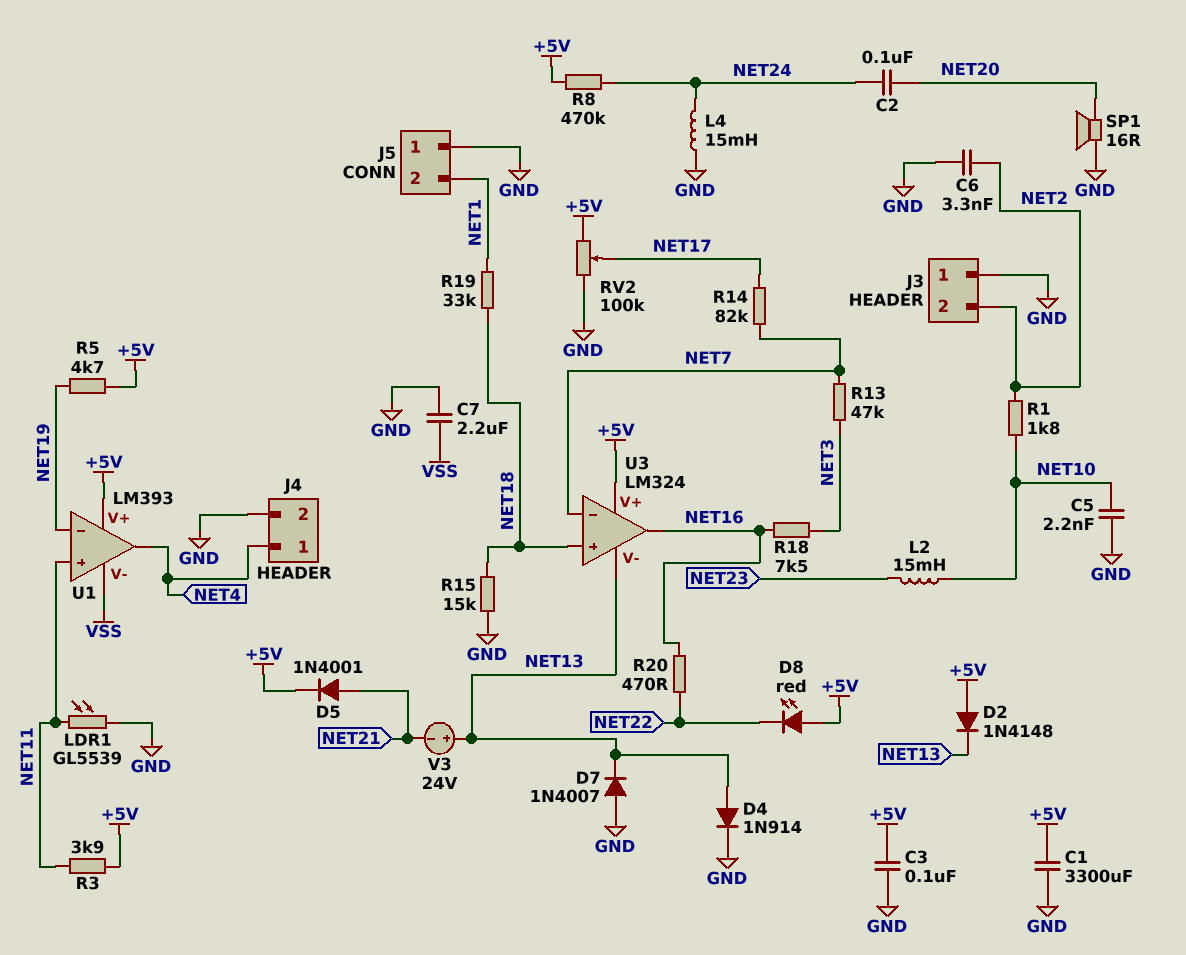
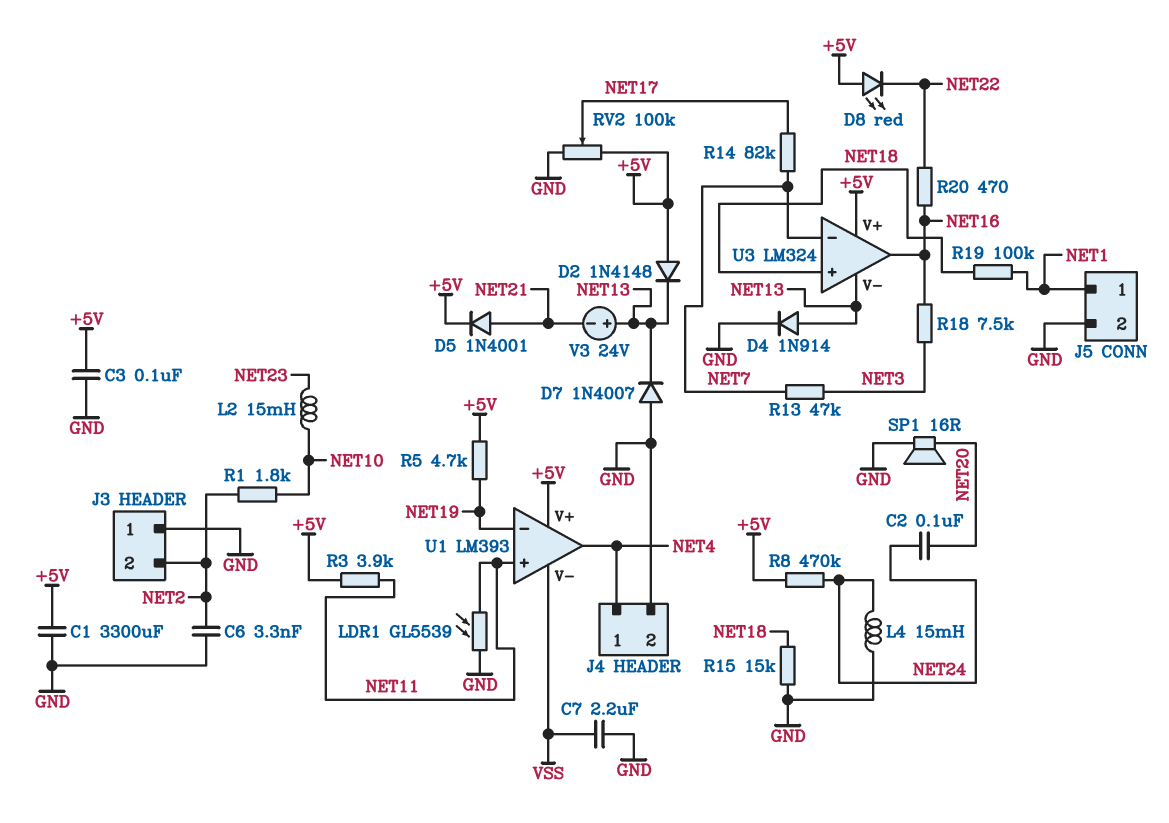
C5: 2.2nF (GND, NET10) -> none
J5 pin 1: GND -> NET1
J5 pin 2: NET1 -> GND
R19: 33k (NET1, NET18) -> 100k (NET1, NET18)

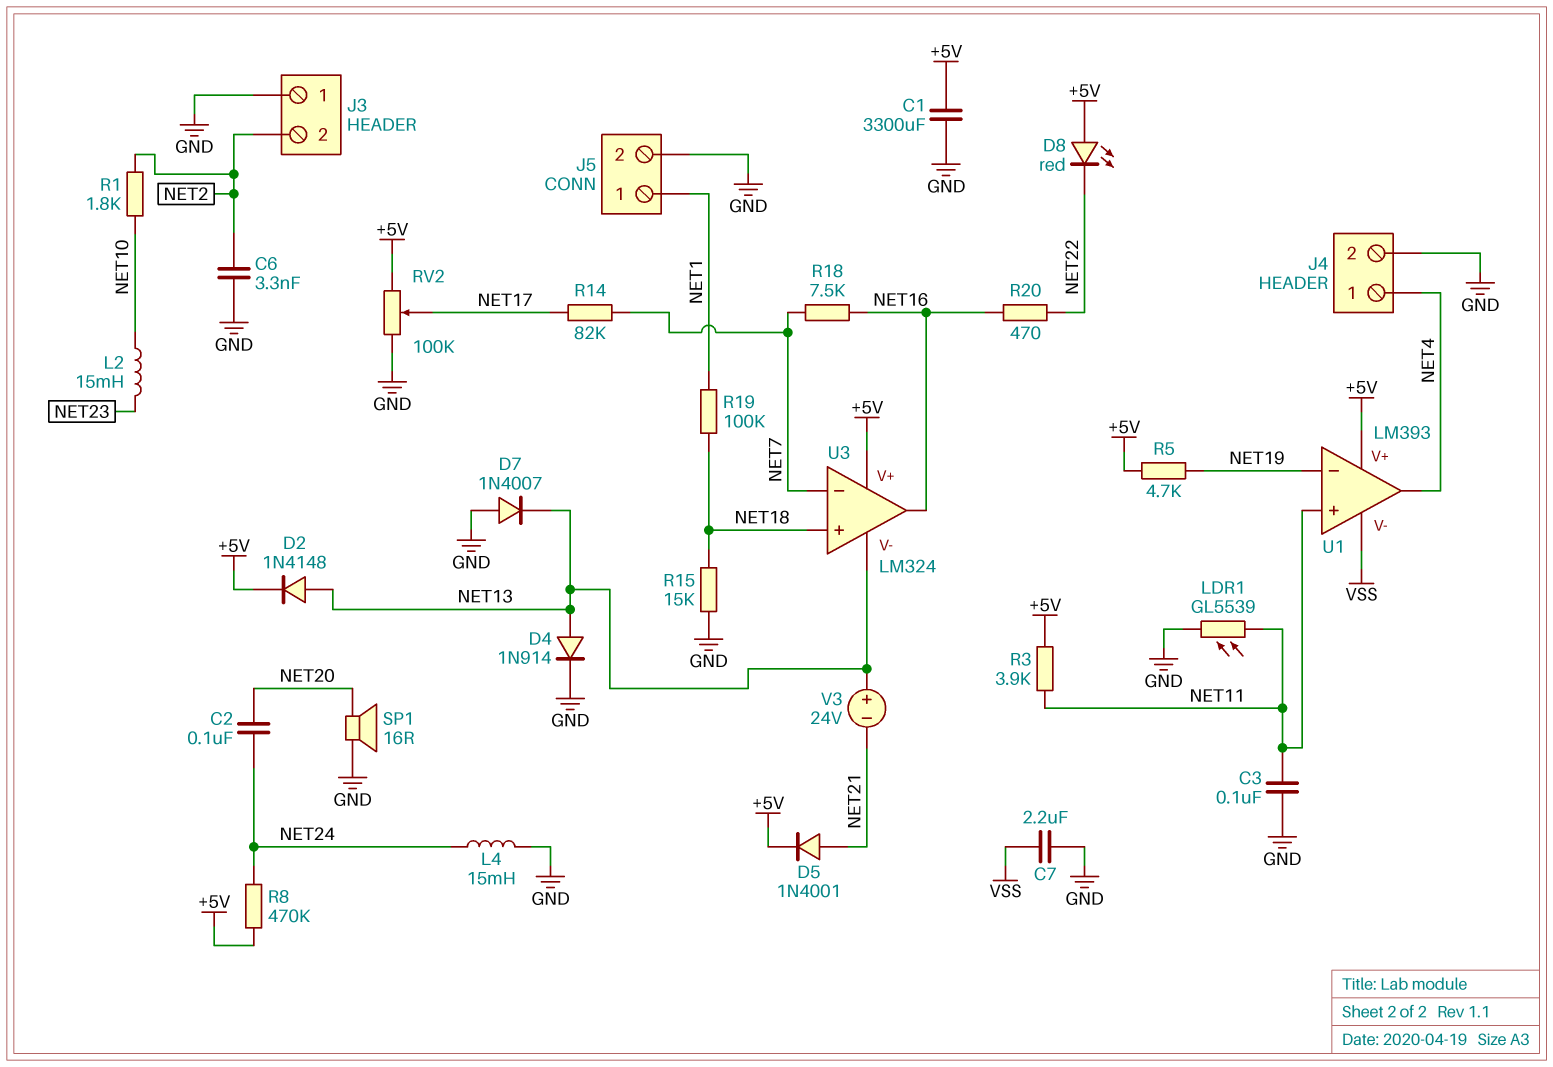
C3: 100nF (+5V, GND) -> 100nF (GND, NET11)
D2: diode 1N4148 (A +5V, K NET13) -> diode 1N4148 (A NET13, K +5V)
R13: 47k (NET3, NET7) -> none
R18: 7.5k (NET3, NET16) -> 7.5k (NET7, NET16)

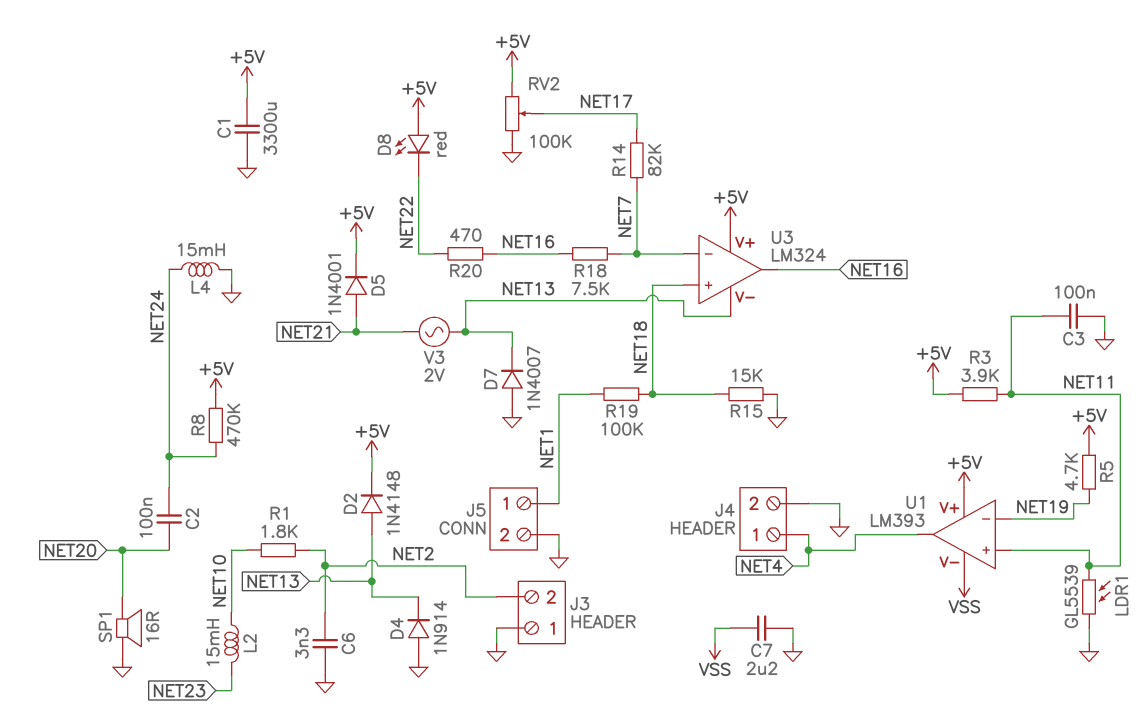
D4: diode 1N914 (A NET13, K GND) -> diode 1N914 (A GND, K NET13)
V3: 24V (plus NET13, minus NET21) -> AC 2V (NET13, NET21)

